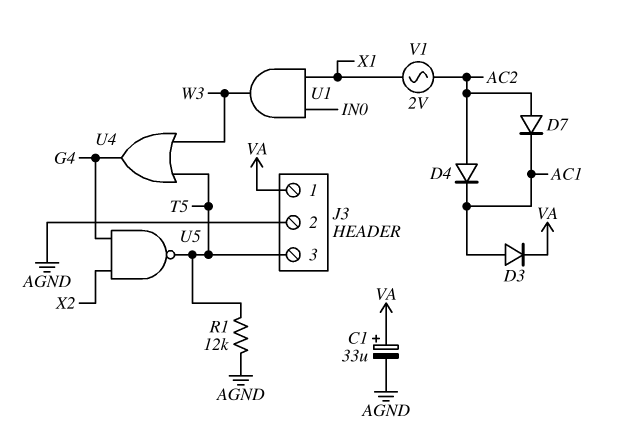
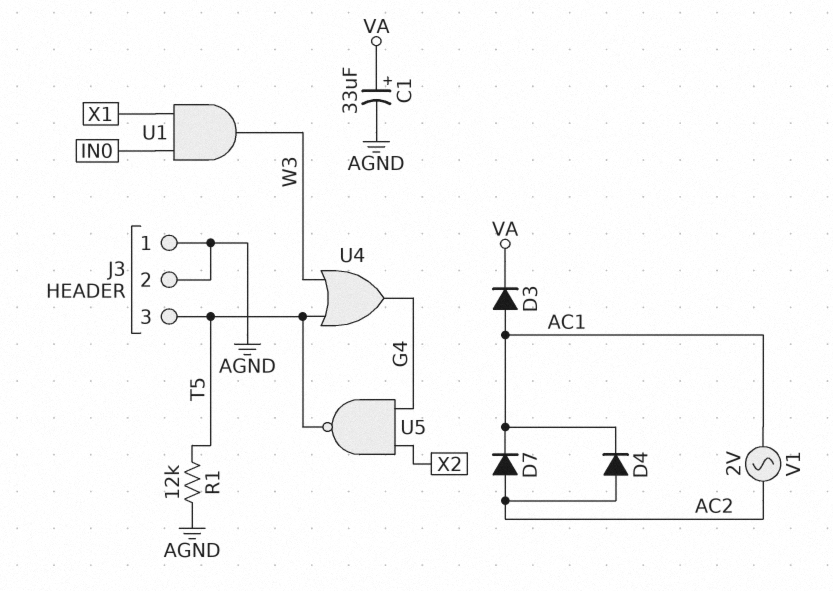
J3 pin 1: VA -> AGND
V1: AC 2V (AC2, X1) -> AC 2V (AC1, AC2)

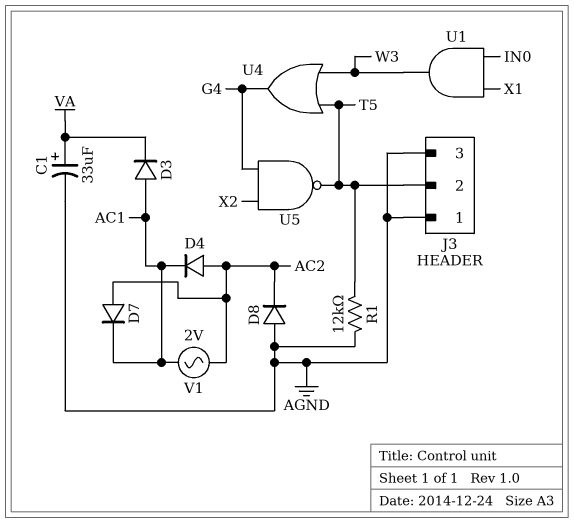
D8: none -> diode (A AGND, K AC2)
J3 pin 2: AGND -> T5
J3 pin 3: T5 -> AGND

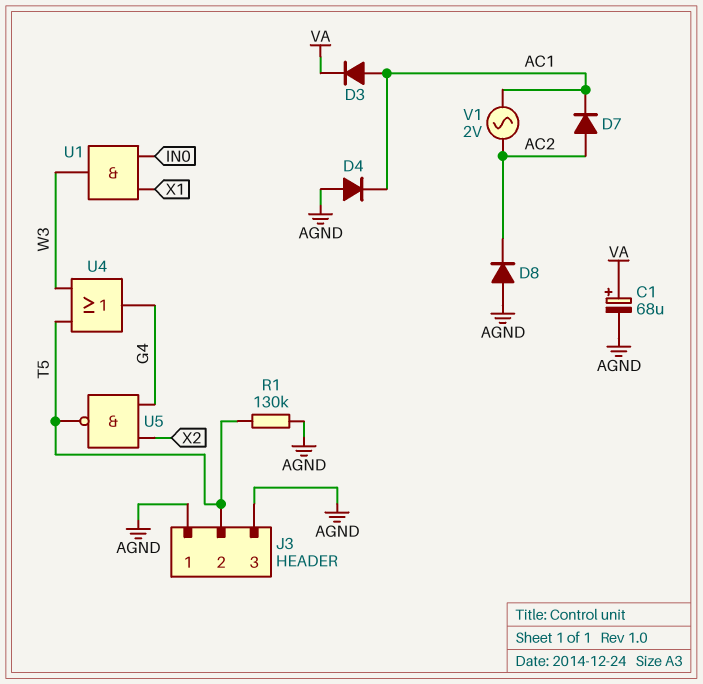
C1: 33uF (plus VA, minus AGND) -> 68uF (plus VA, minus AGND)
D4: diode (A AC2, K AC1) -> diode (A AGND, K AC1)
R1: 12k (AGND, T5) -> 130k (AGND, T5)

